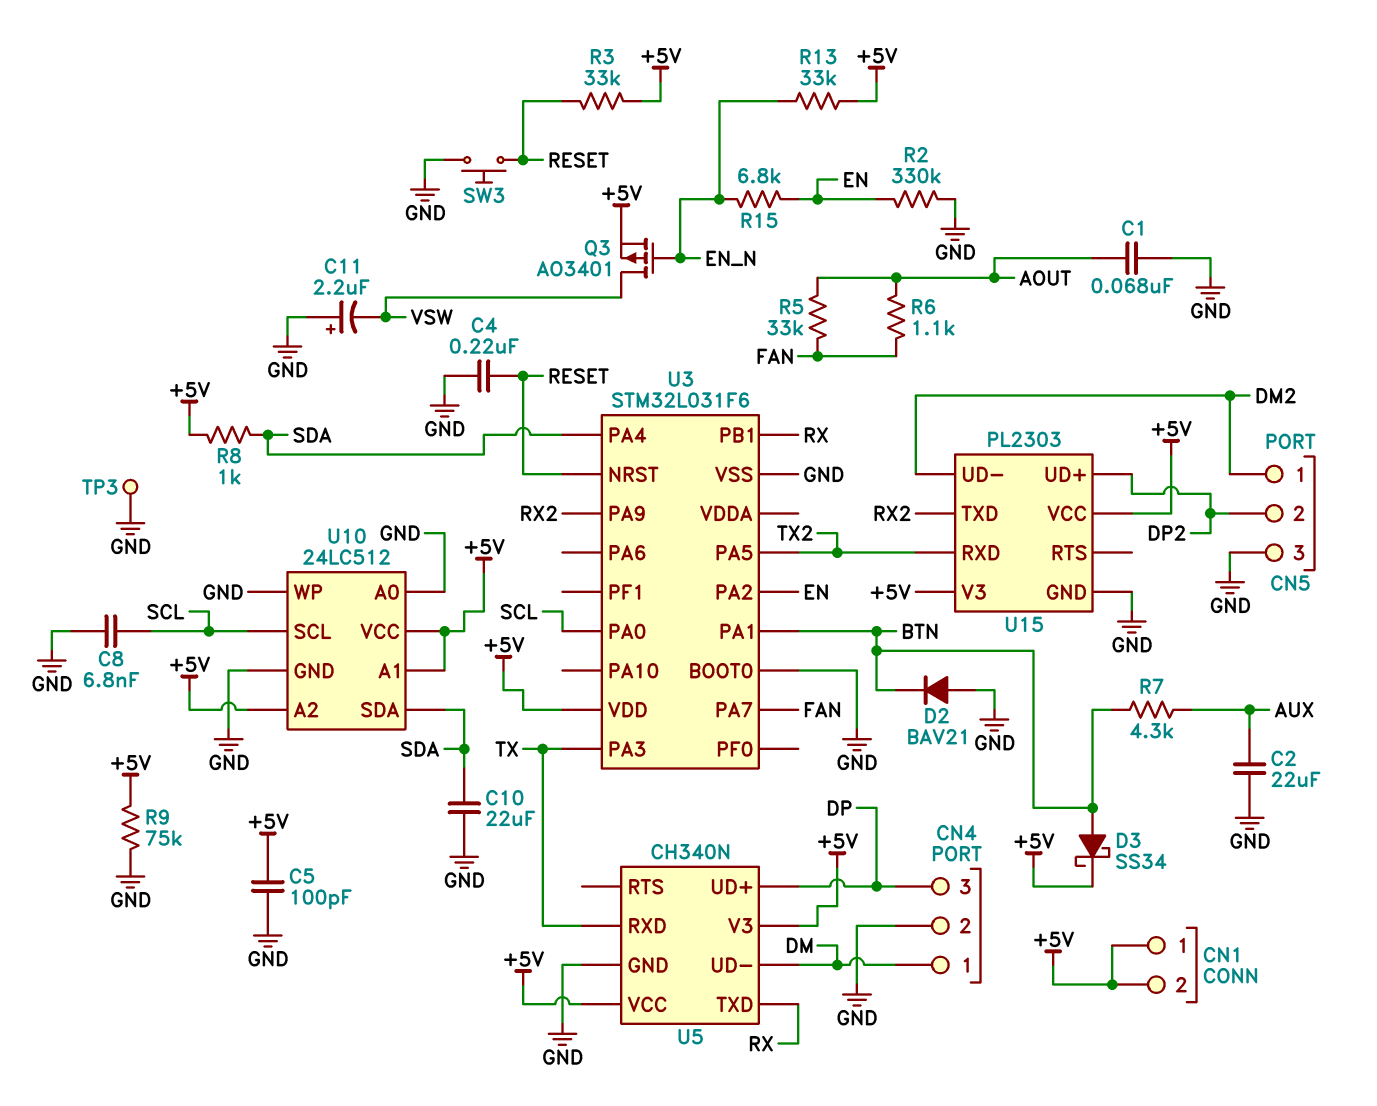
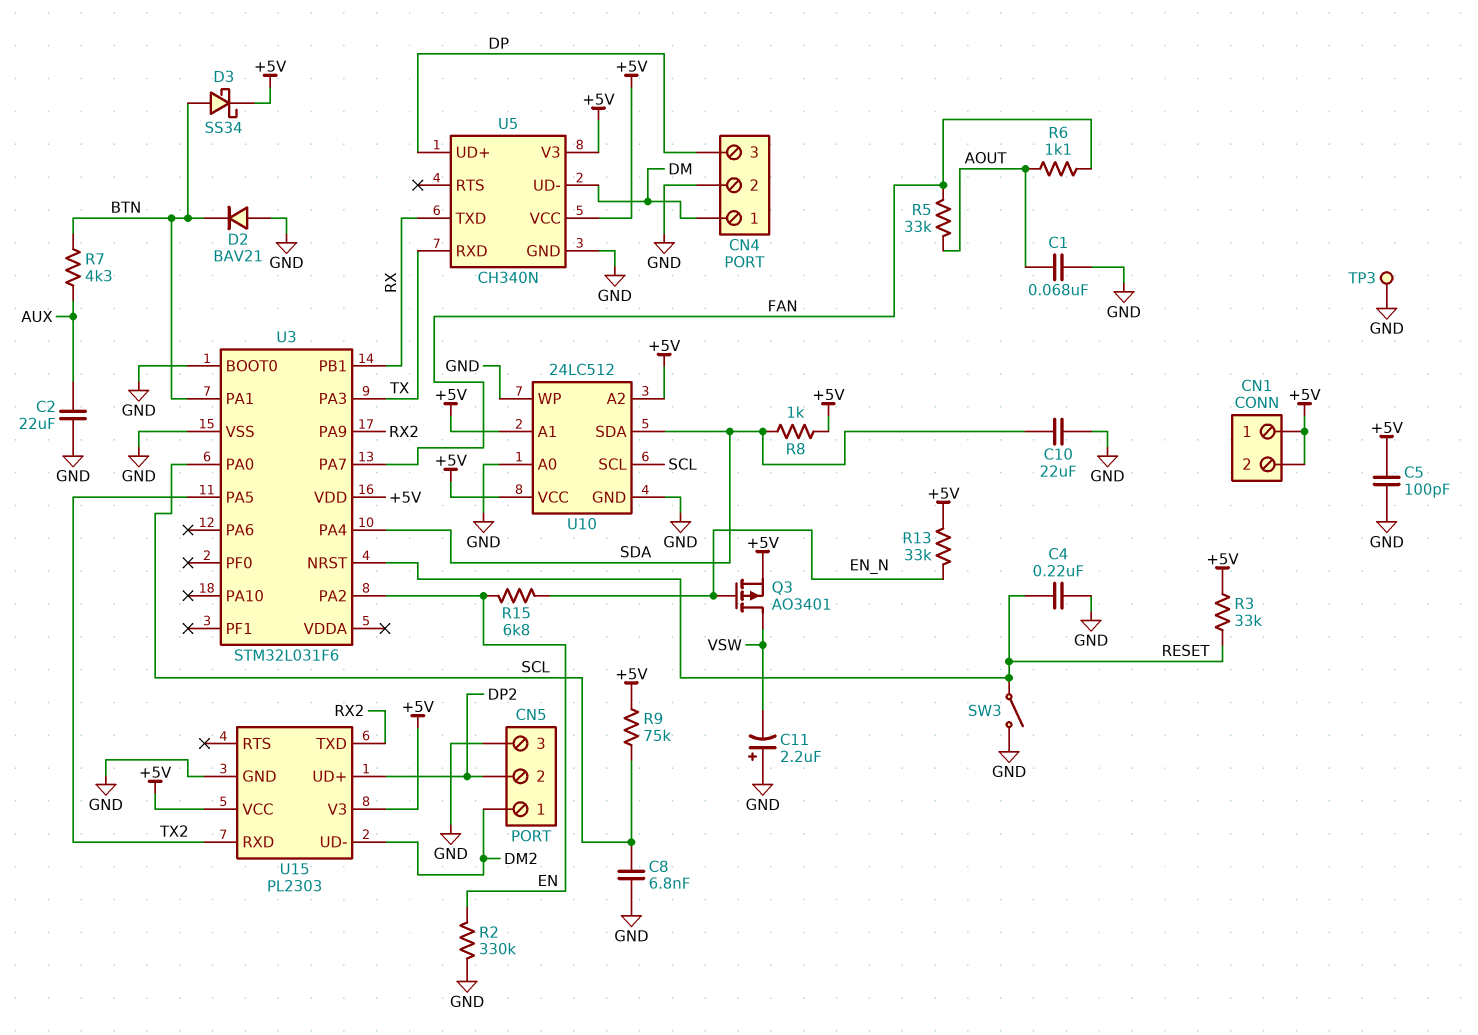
R9: 75k (+5V, GND) -> 75k (+5V, SCL)
SW3: button (GND, RESET) -> switch (GND, RESET)

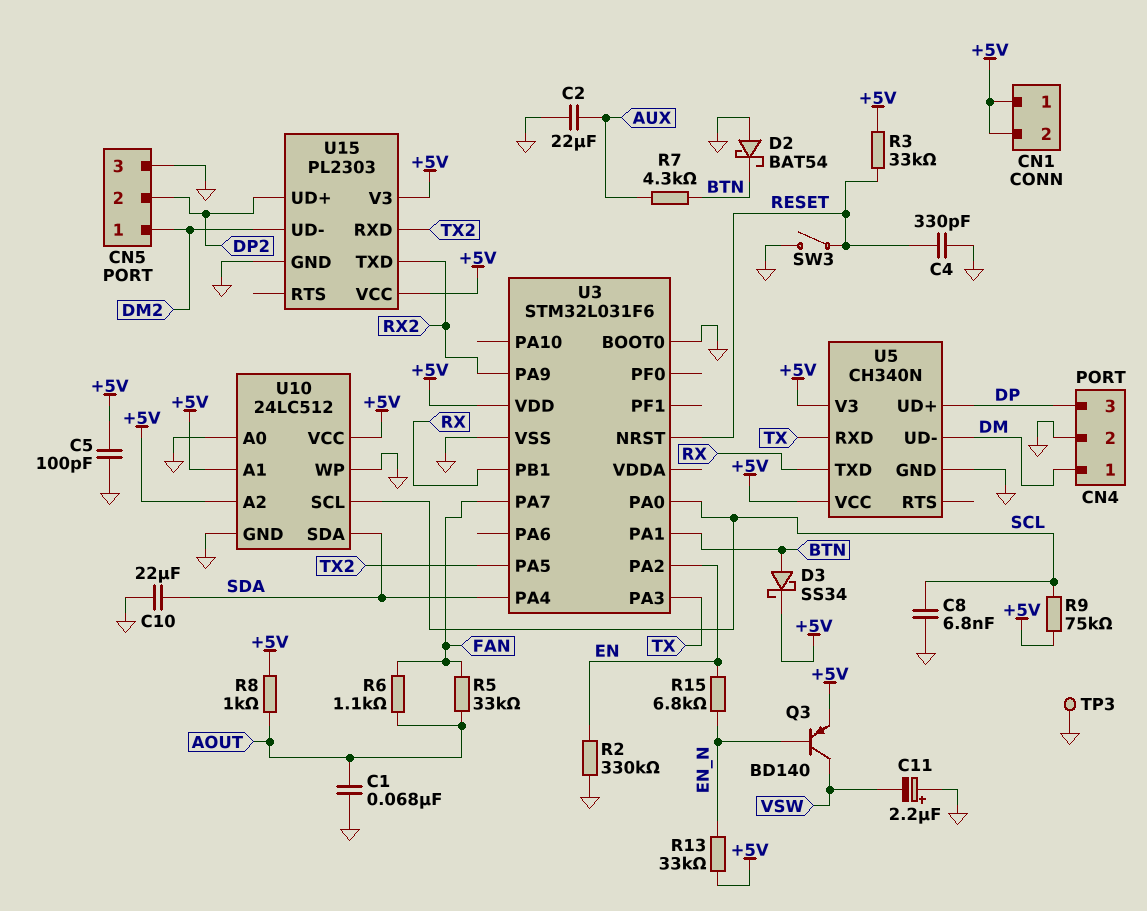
C4: 220nF (GND, RESET) -> 330pF (GND, RESET)
D2: diode BAV21 (A GND, K BTN) -> schottky BAT54 (A GND, K BTN)
Q3: PMOS AO3401 (G EN_N, D VSW, S +5V) -> PNP BD140 (B EN_N, C VSW, E +5V)
R8: 1k (+5V, SDA) -> 1k (+5V, AOUT)

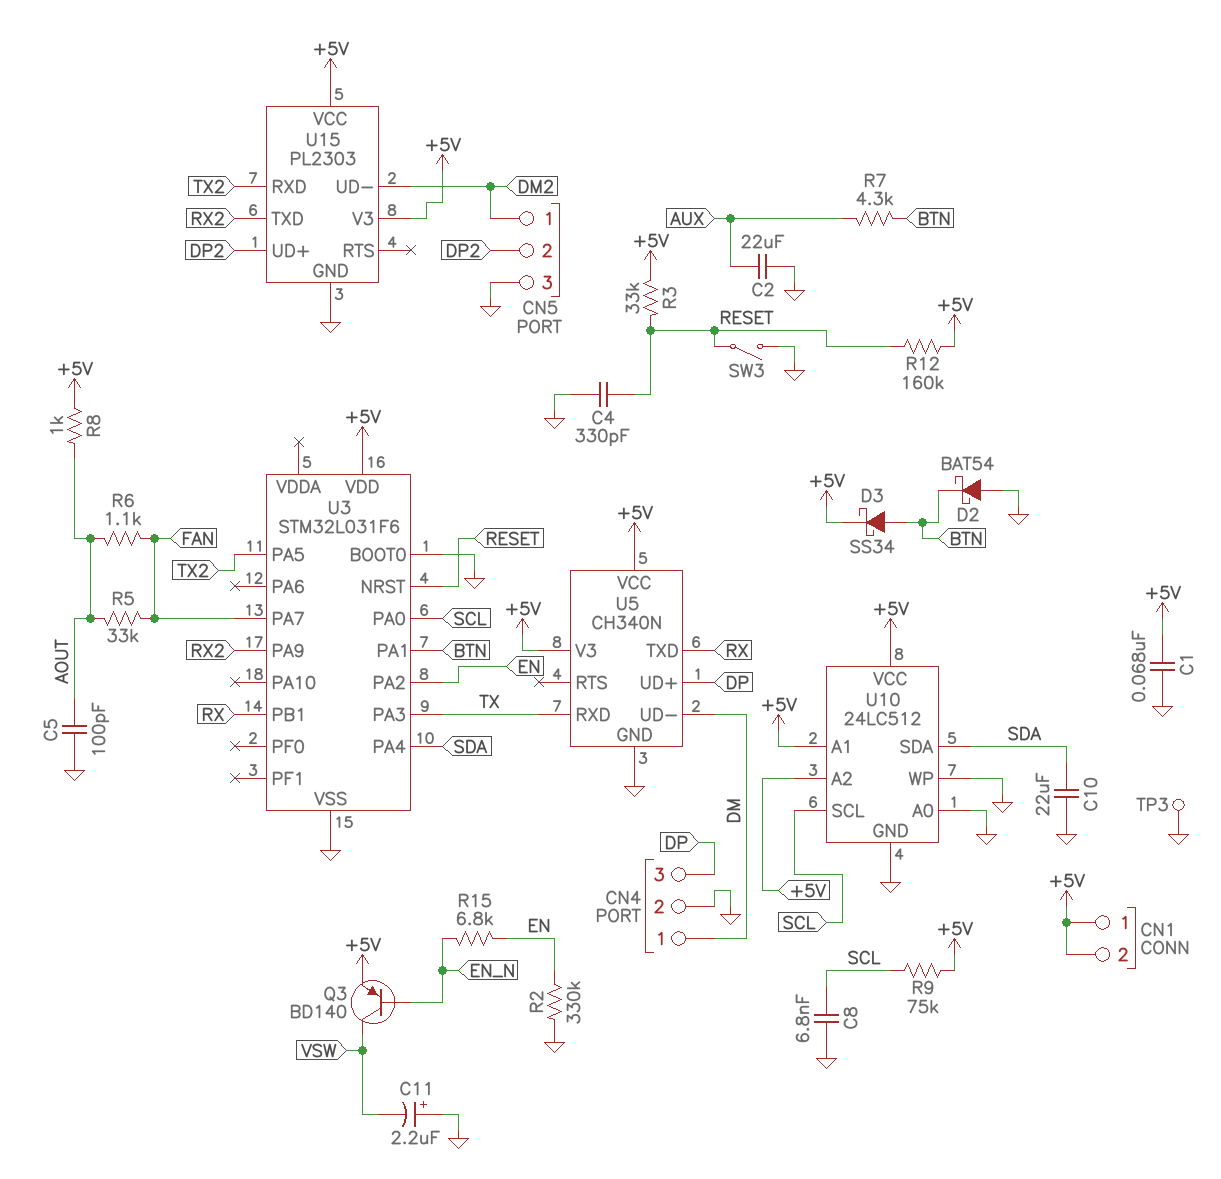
C1: 68nF (AOUT, GND) -> 68nF (+5V, GND)
C5: 100pF (+5V, GND) -> 100pF (AOUT, GND)
R12: none -> 160k (+5V, RESET)
R13: 33k (+5V, EN_N) -> none

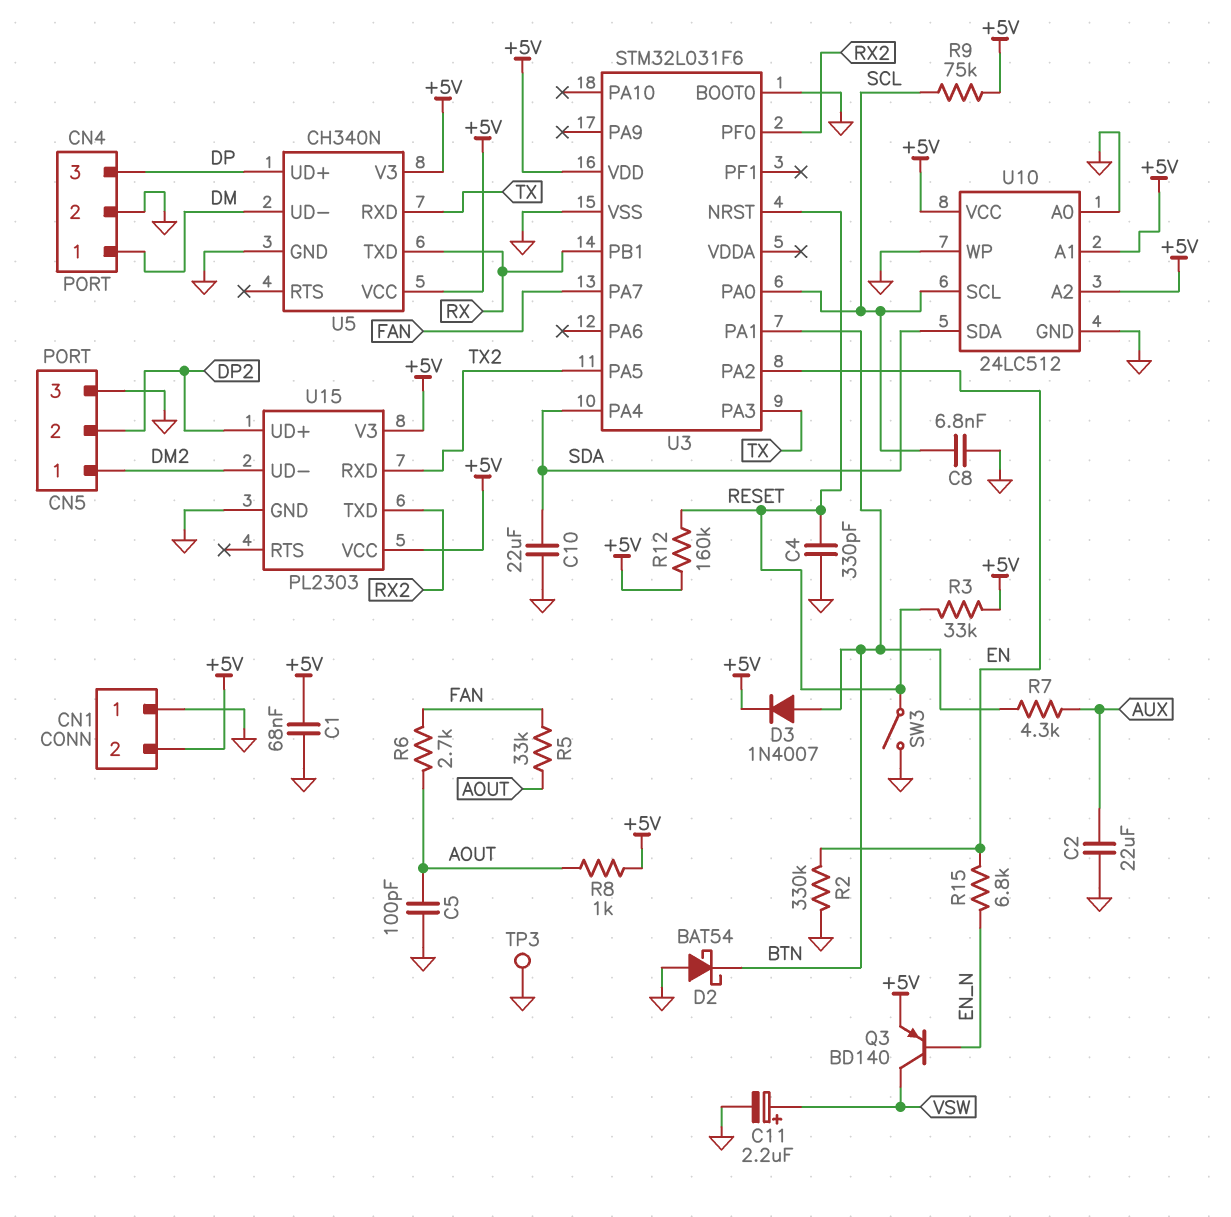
C11: 2.2uF (plus GND, minus VSW) -> 2.2uF (plus VSW, minus GND)
CN1 pin 1: +5V -> GND
D3: schottky SS34 (A BTN, K +5V) -> diode 1N4007 (A BTN, K +5V)
R6: 1.1k (AOUT, FAN) -> 2.7k (AOUT, FAN)
U3 pin PA9: RX2 -> none
U3 pin PF0: none -> RX2

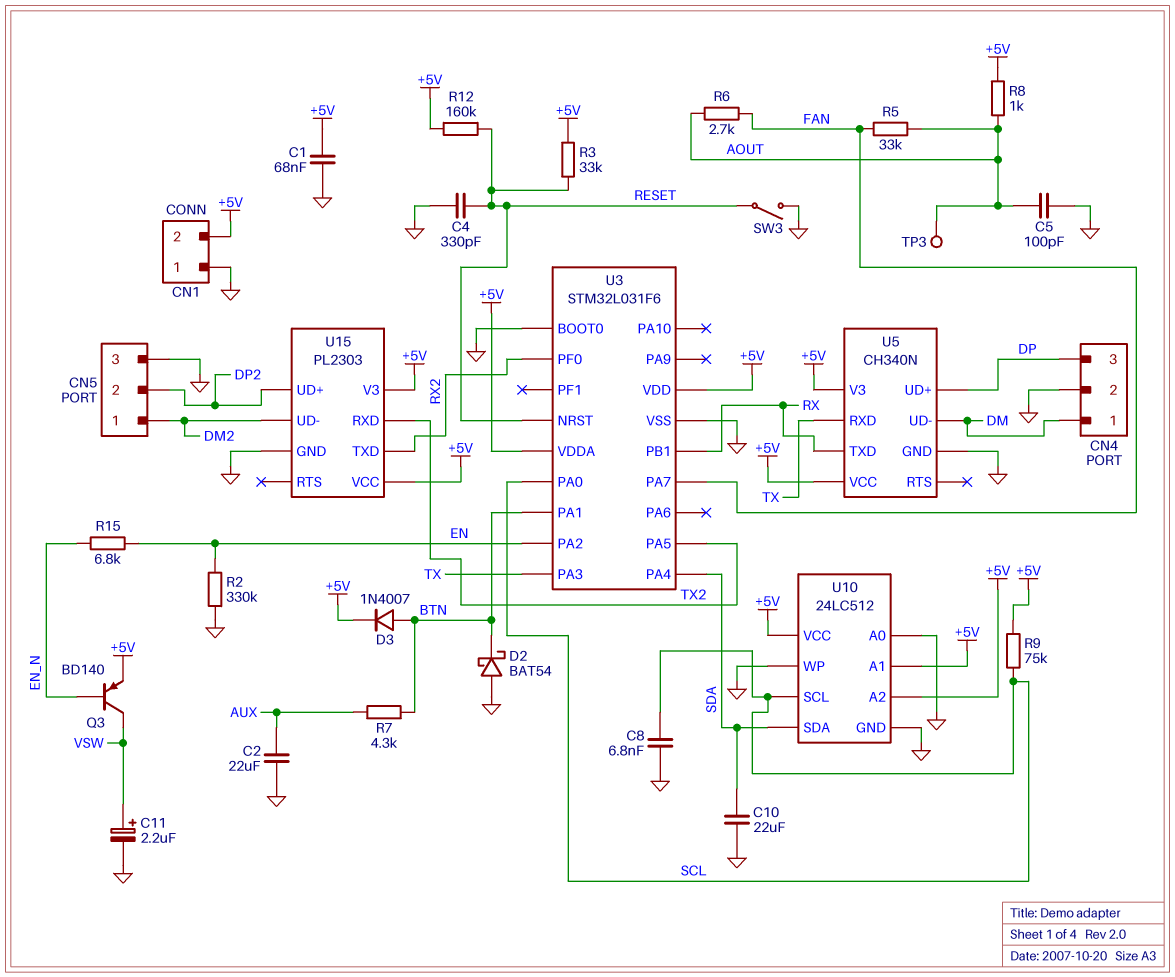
TP3: test point (GND) -> test point (AOUT)
U3 pin VDDA: none -> +5V

